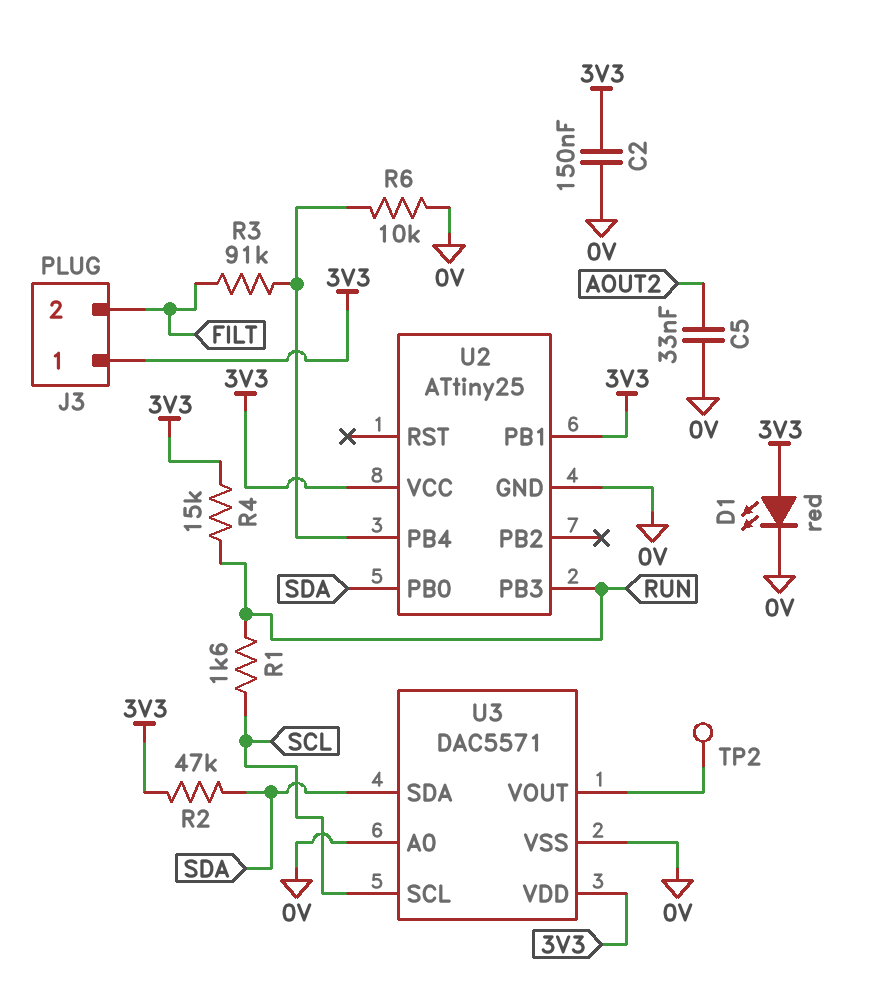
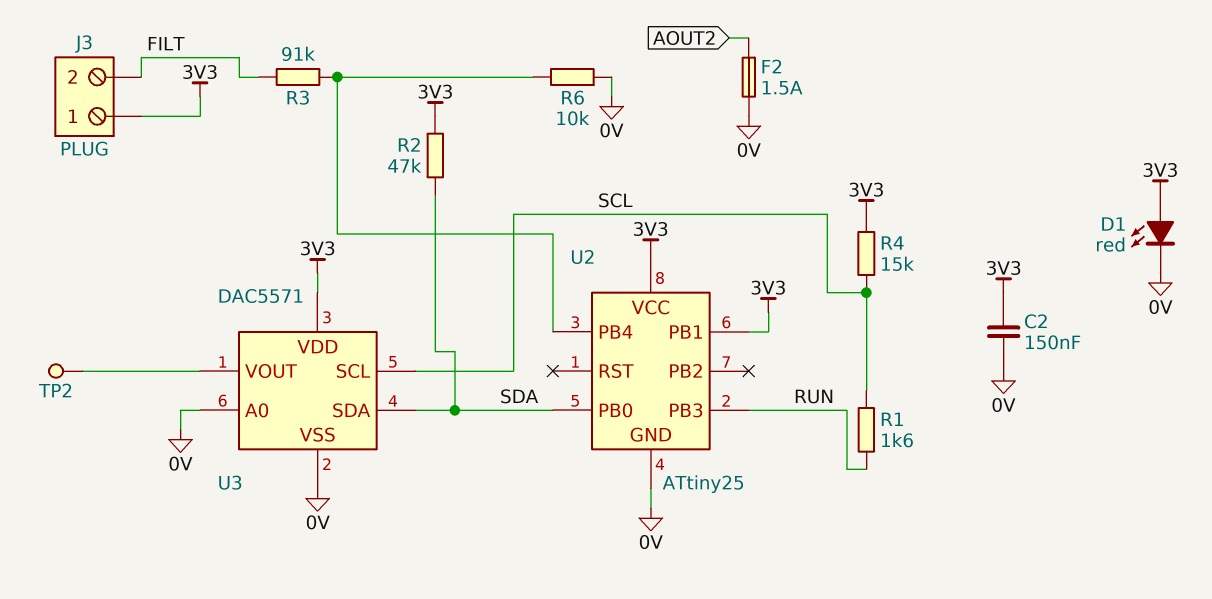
C5: 33nF (0V, AOUT2) -> none
F2: none -> 1.5A (0V, AOUT2)
R4: 15k (3V3, RUN) -> 15k (3V3, SCL)

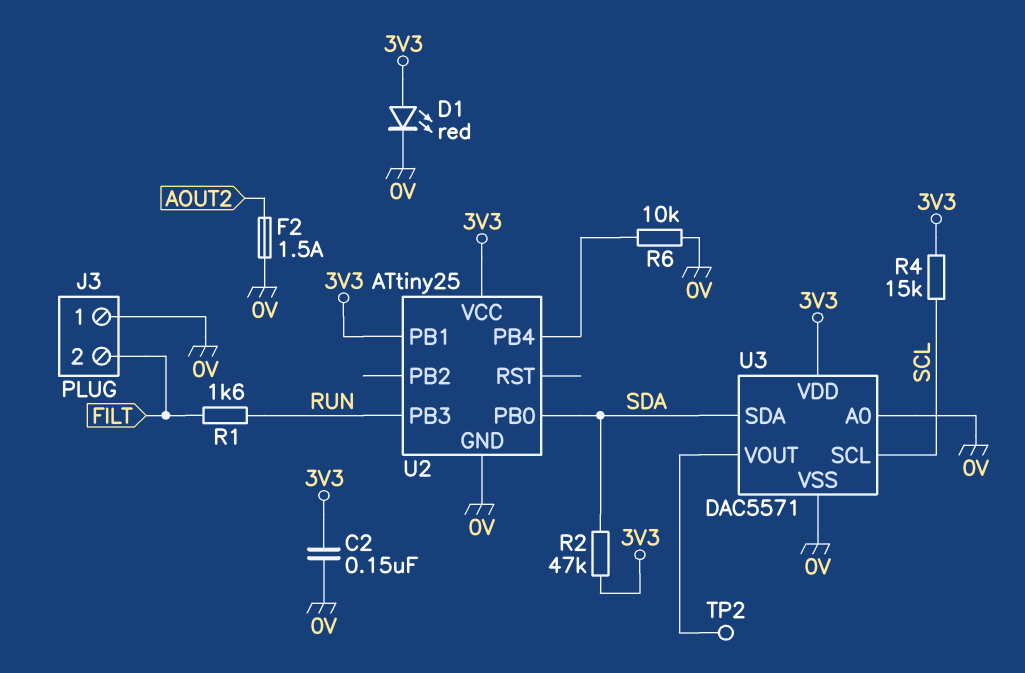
J3 pin 1: 3V3 -> 0V
R1: 1.6k (RUN, SCL) -> 1.6k (FILT, RUN)
R3: 91k (FILT, U2/PB4) -> none

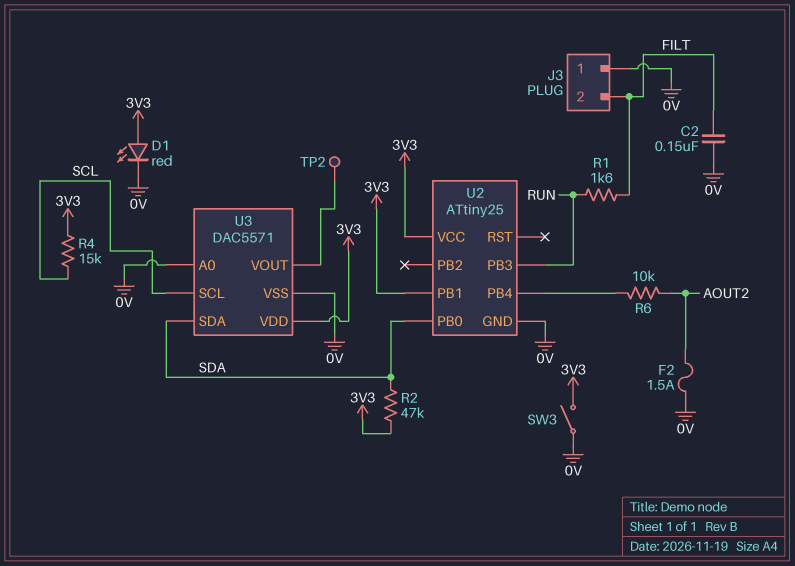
C2: 150nF (0V, 3V3) -> 150nF (0V, FILT)
R6: 10k (0V, U2/PB4) -> 10k (AOUT2, U2/PB4)
SW3: none -> switch (0V, 3V3)

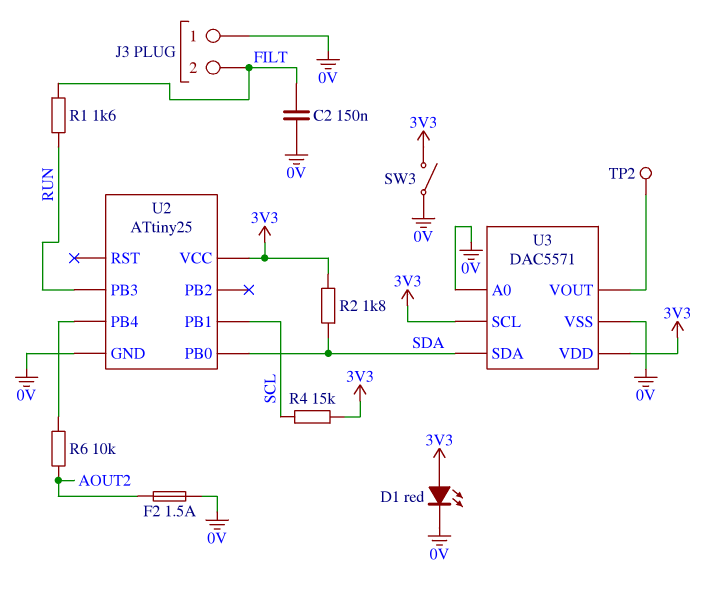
R2: 47k (3V3, SDA) -> 1.8k (3V3, SDA)
U2 pin PB1: 3V3 -> SCL
U3 pin SCL: SCL -> 3V3

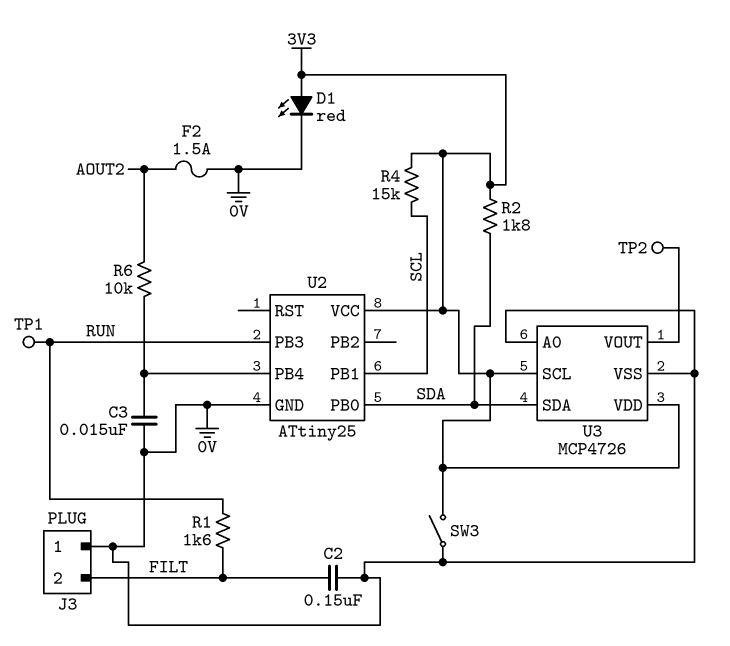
C3: none -> 15nF (0V, U2/PB4)
TP1: none -> test point (RUN)
U3: DAC5571 -> MCP4726

